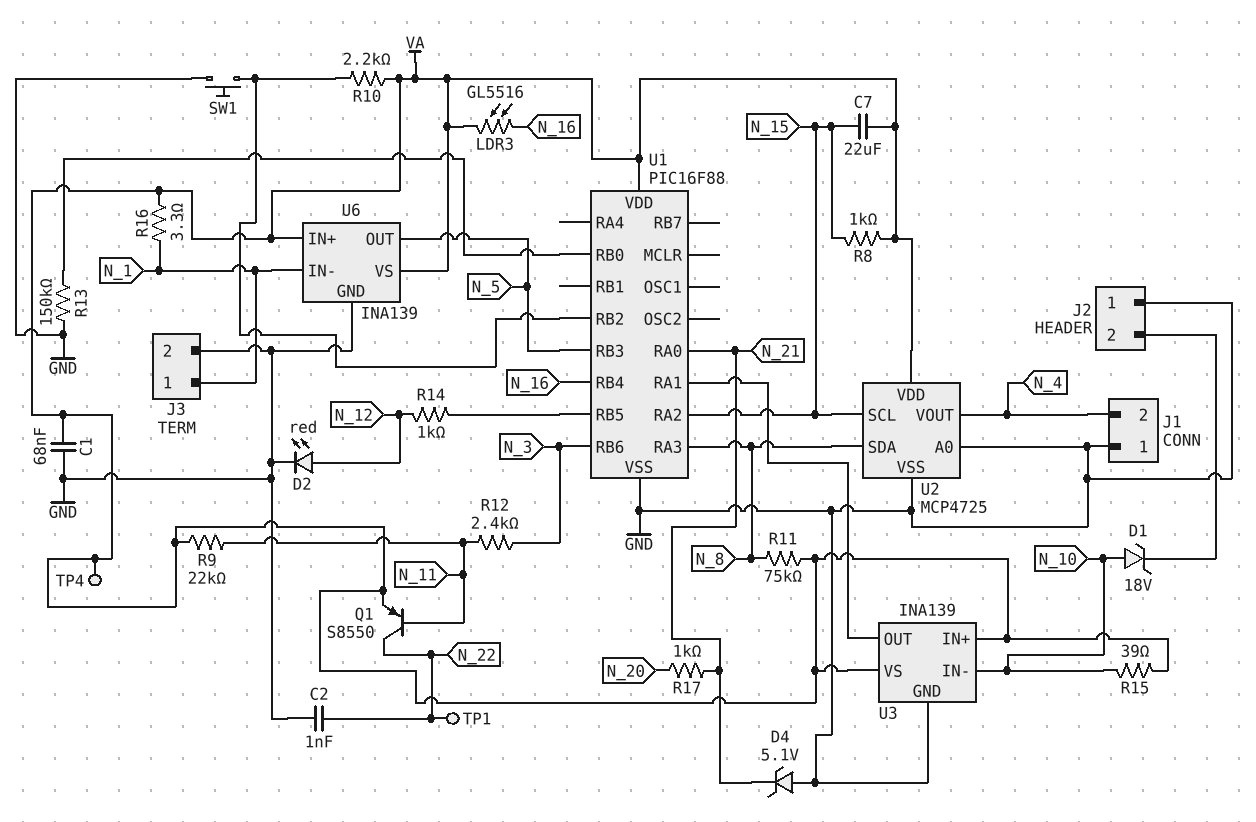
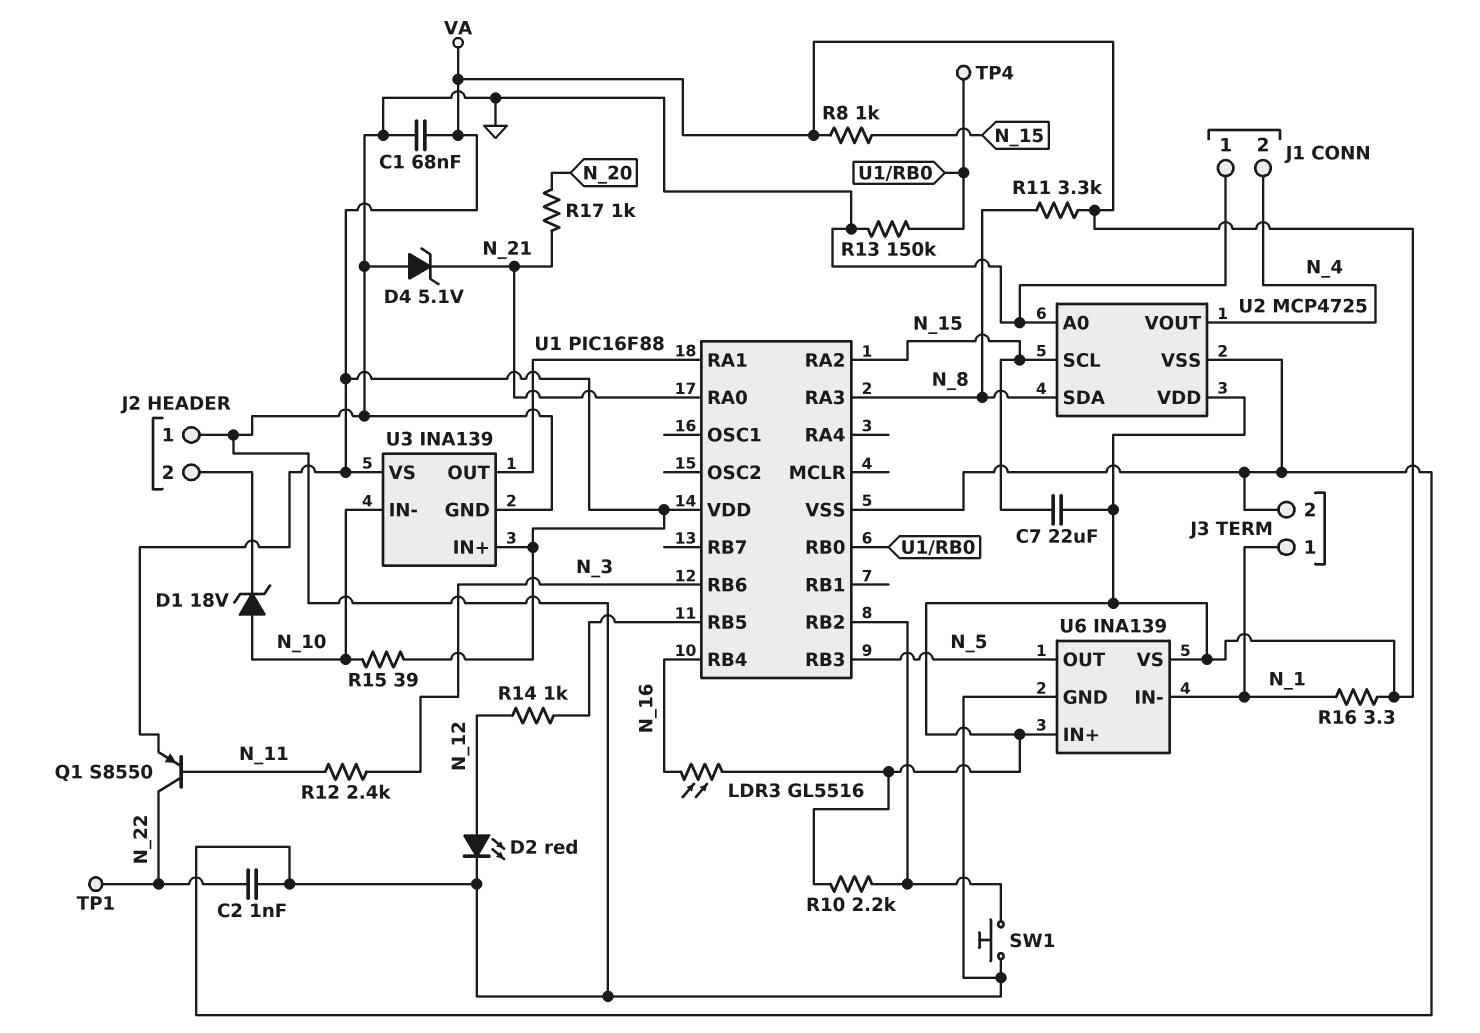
R9: 22k (N_11, VA) -> none
R11: 75k (N_8, VA) -> 3.3k (N_8, VA)
TP4: test point (VA) -> test point (U1/RB0)

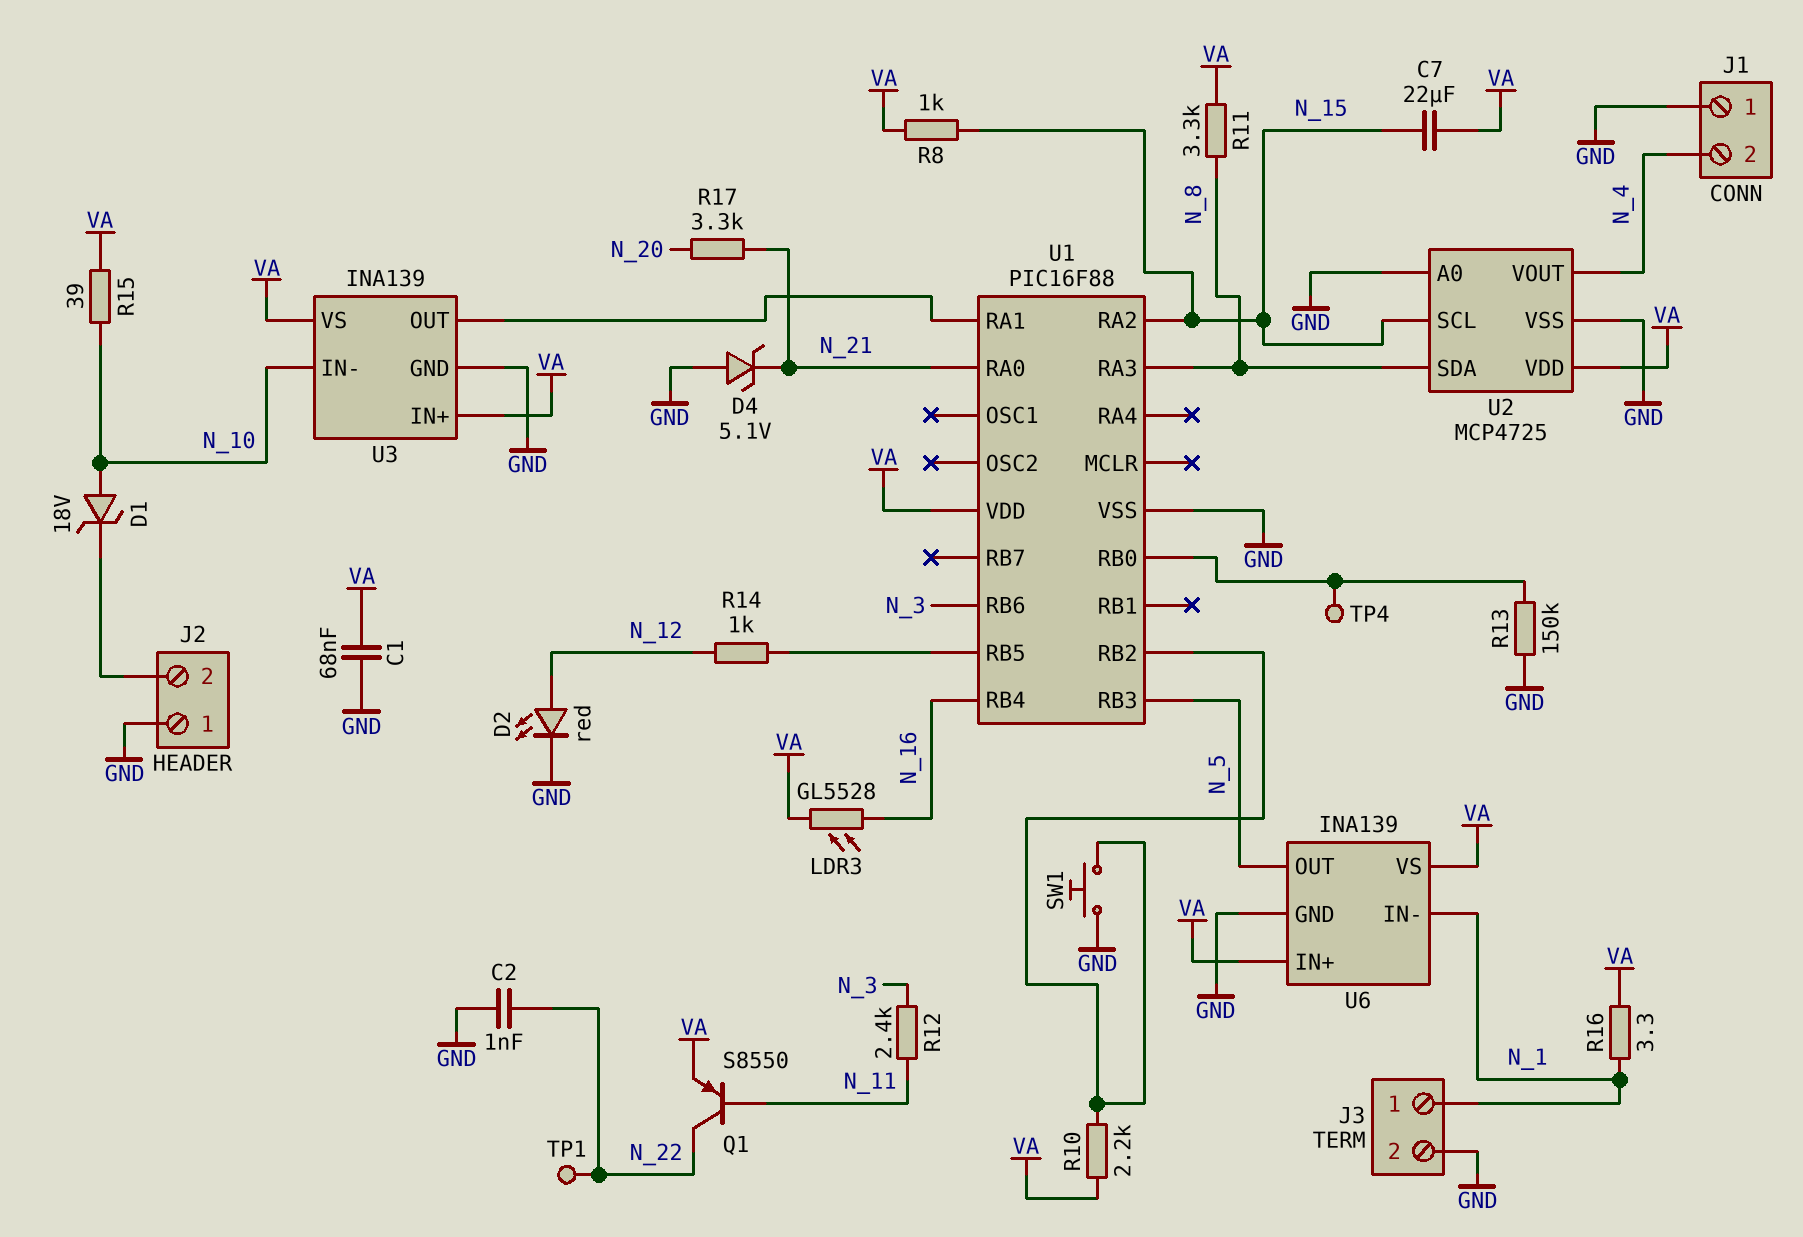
LDR3: GL5516 (N_16, VA) -> GL5528 (N_16, VA)
R17: 1k (N_20, N_21) -> 3.3k (N_20, N_21)

